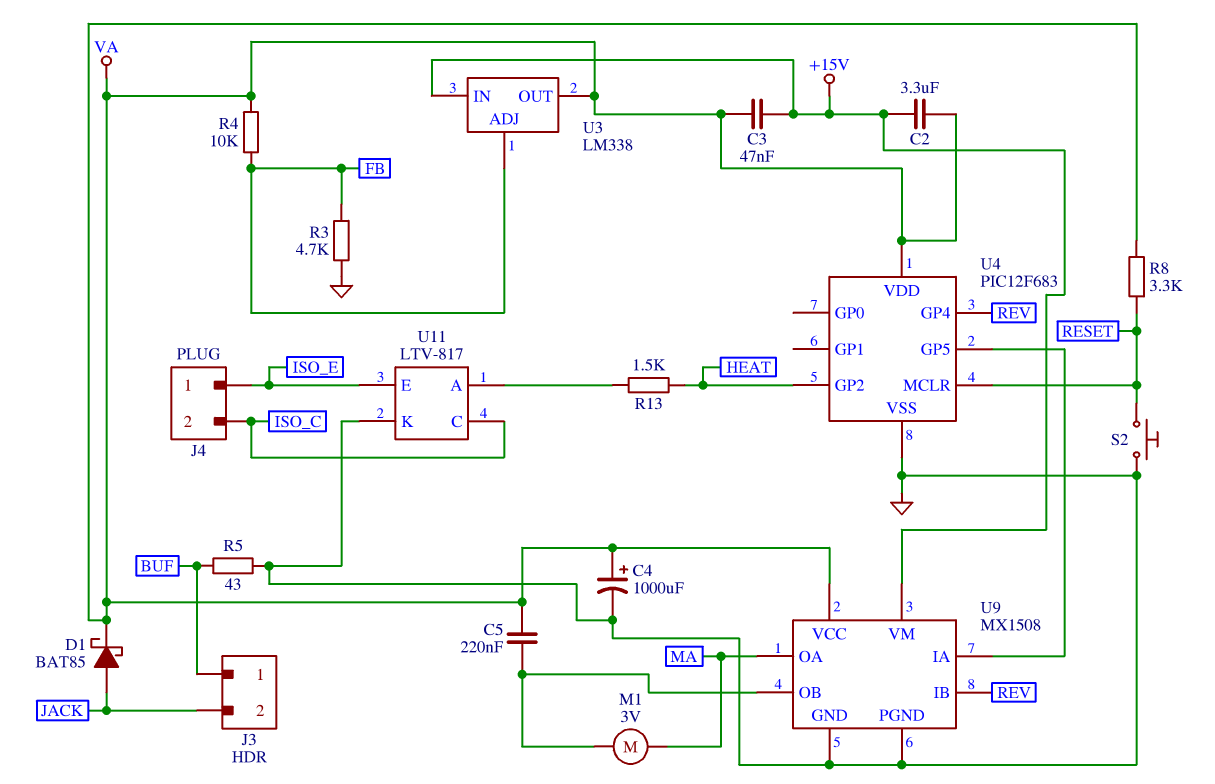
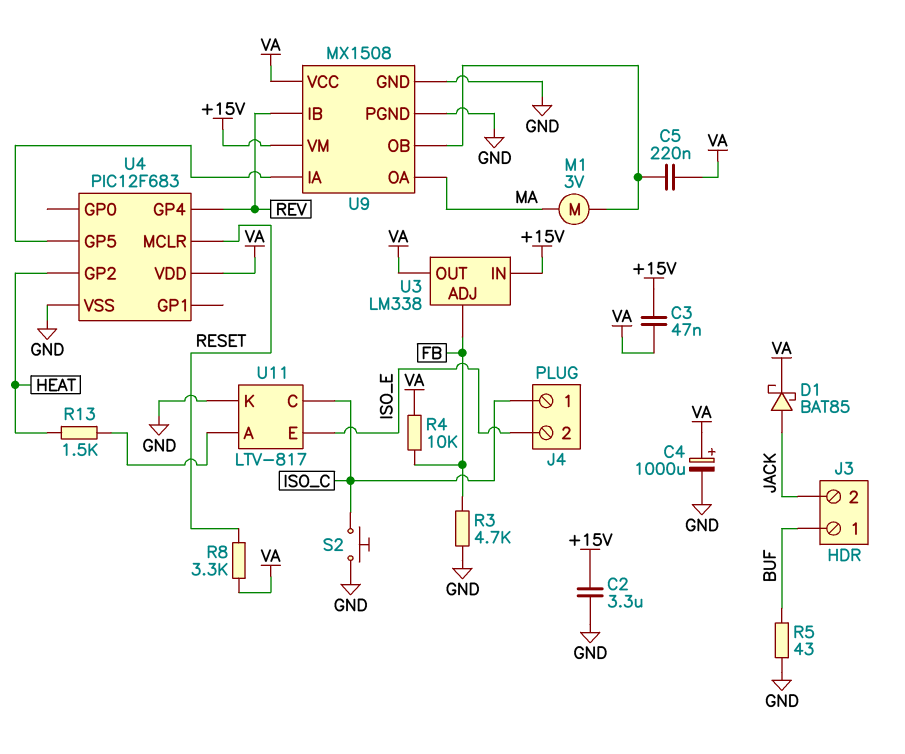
C2: 3.3uF (+15V, VA) -> 3.3uF (+15V, GND)
J4 pin 1: ISO_E -> ISO_C
J4 pin 2: ISO_C -> ISO_E
S2: button (GND, RESET) -> button (GND, ISO_C)

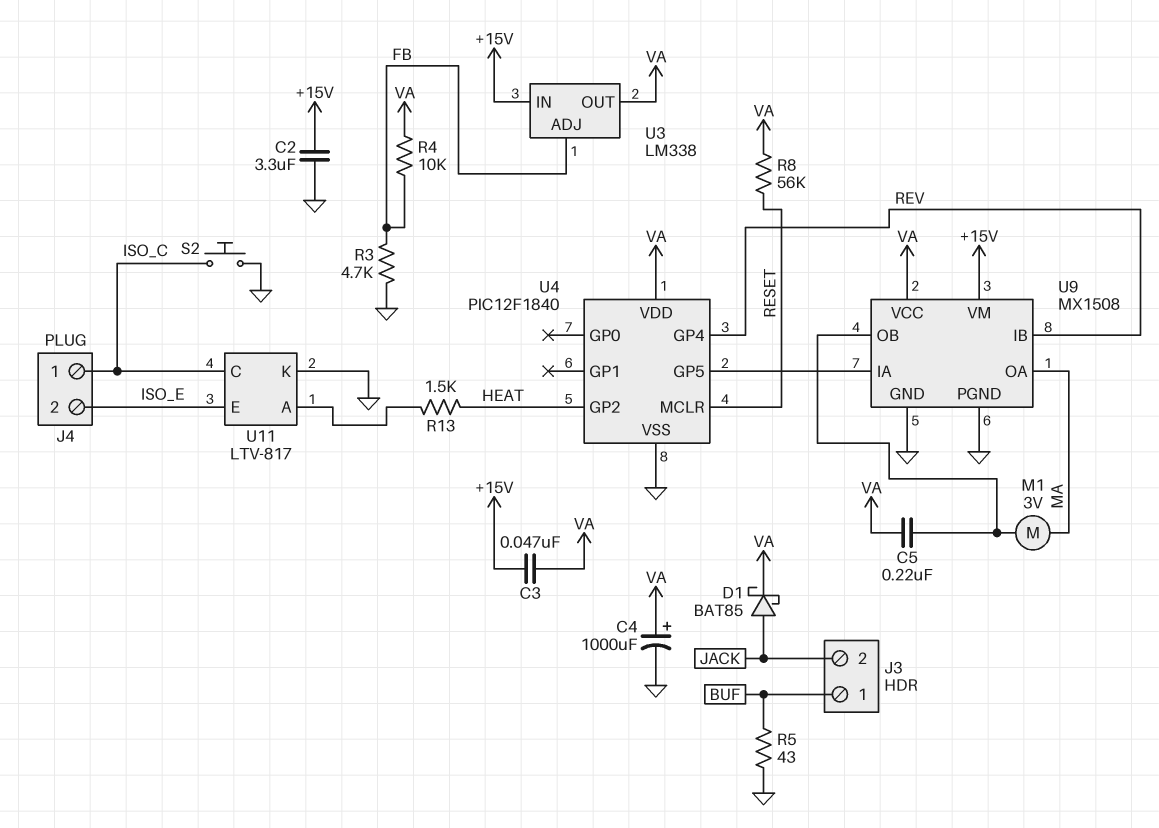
R8: 3.3k (RESET, VA) -> 56k (RESET, VA)
U4: PIC12F683 -> PIC12F1840

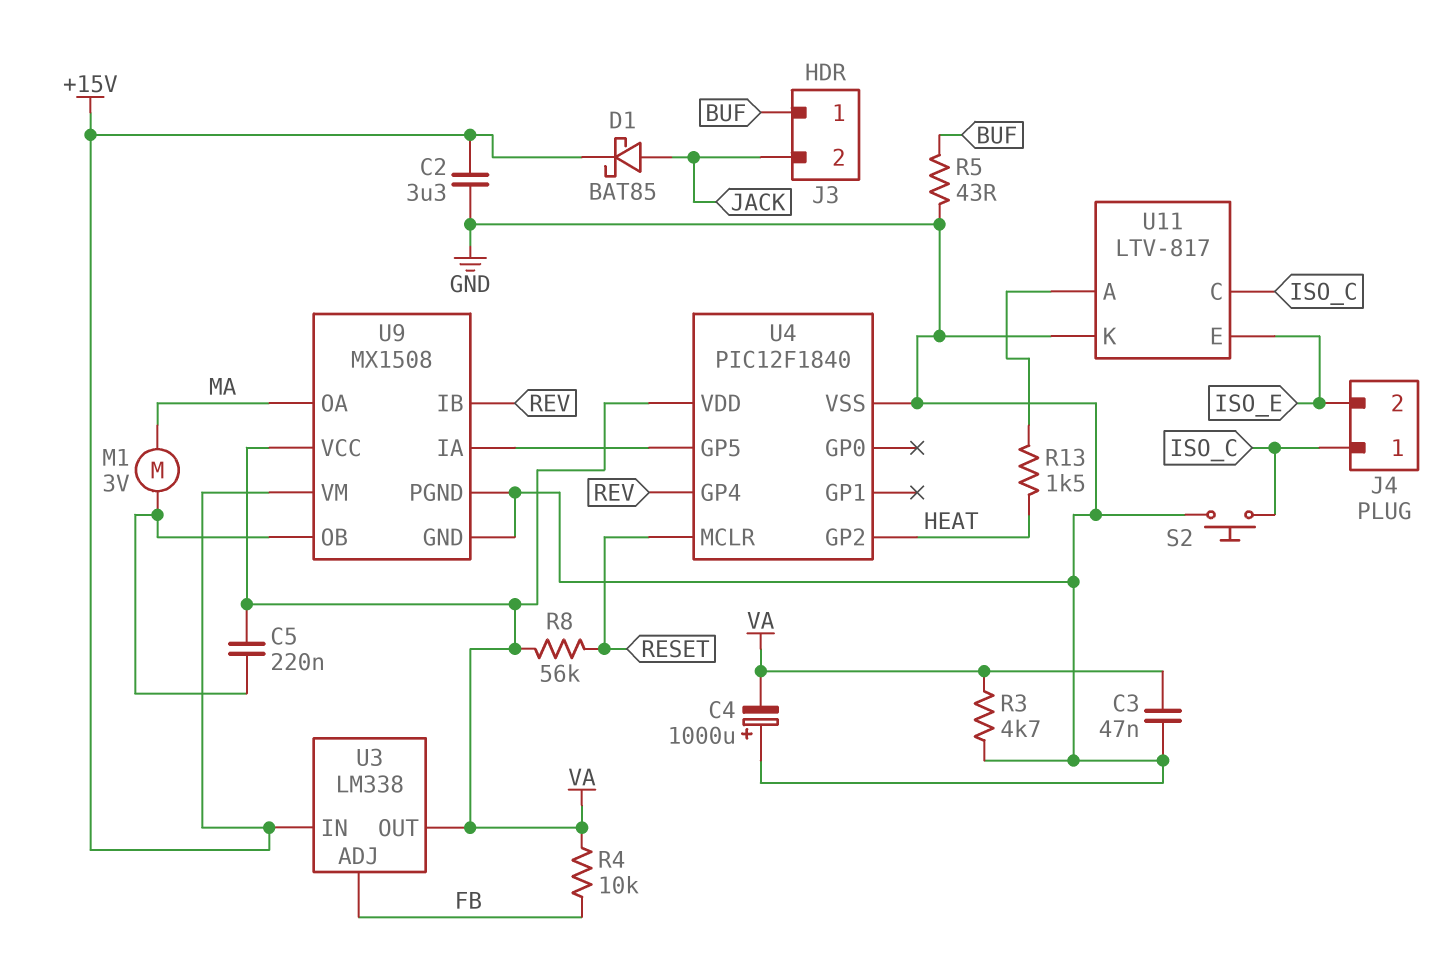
C3: 47nF (+15V, VA) -> 47nF (GND, VA)
C4: 1000uF (plus VA, minus GND) -> 1000uF (plus GND, minus VA)
D1: schottky BAT85 (A JACK, K VA) -> schottky BAT85 (A JACK, K +15V)
R3: 4.7k (FB, GND) -> 4.7k (GND, VA)

